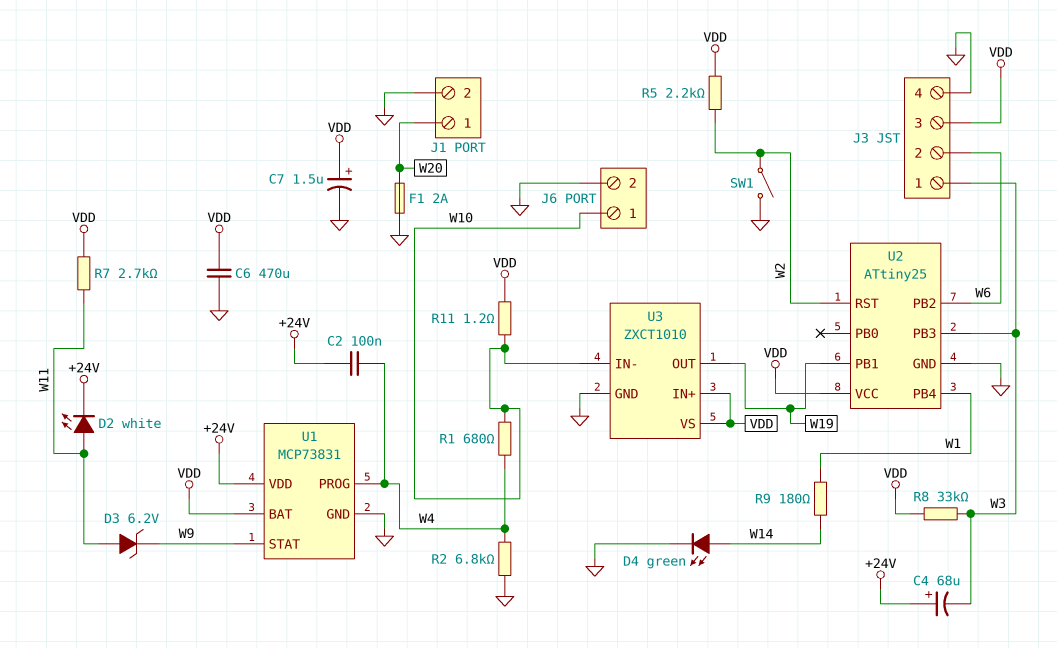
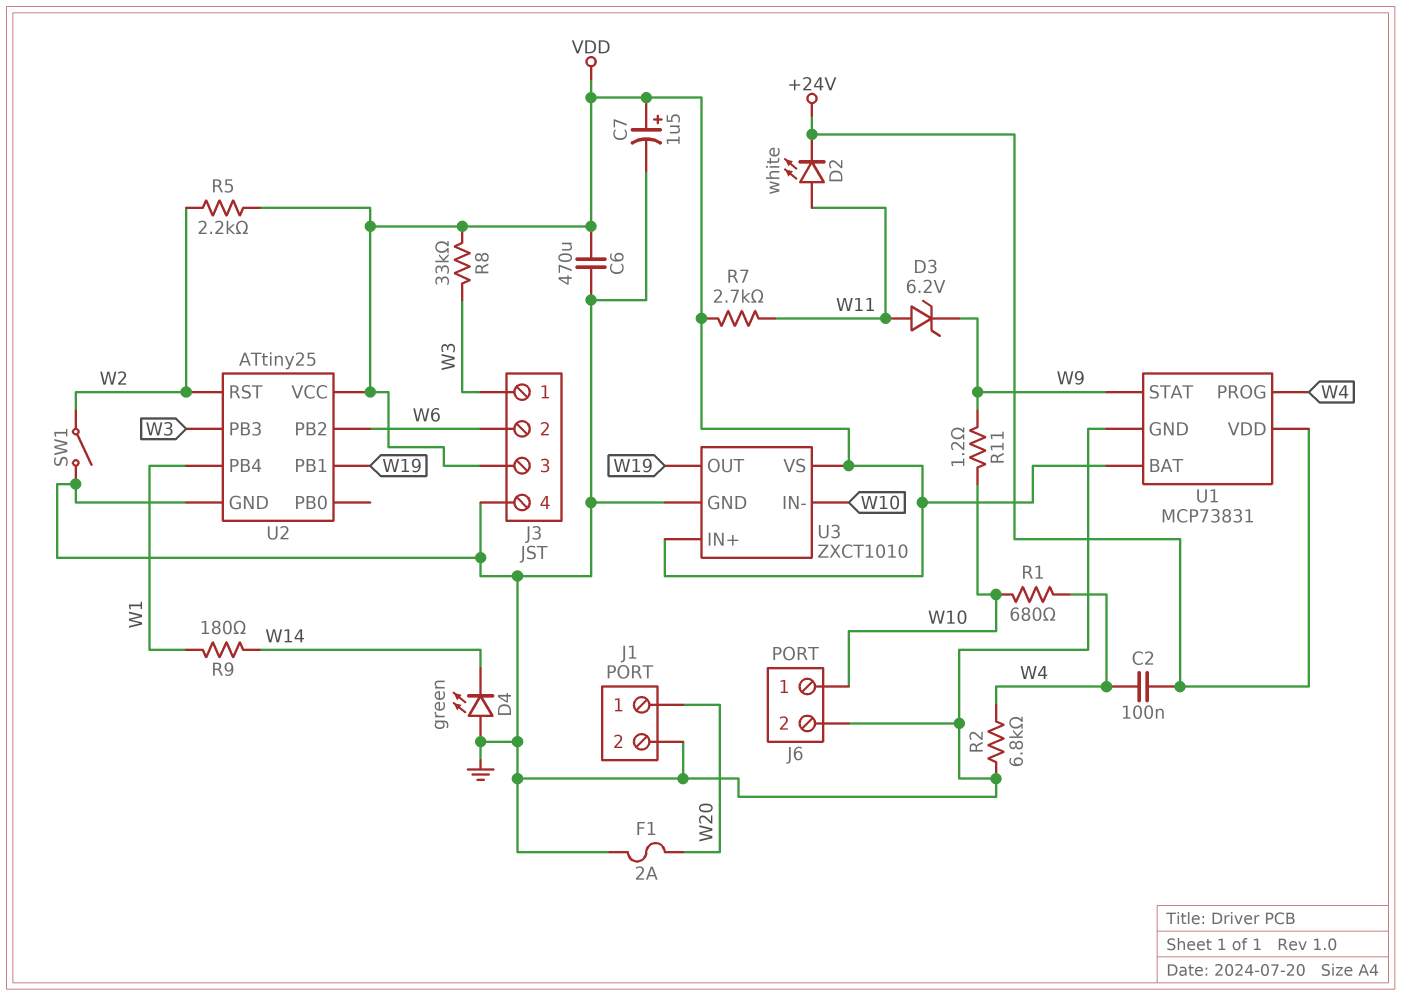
C4: 68uF (plus +24V, minus W3) -> none
D4: LED green (A W14, K GND) -> LED green (A GND, K W14)
R11: 1.2 (VDD, W10) -> 1.2 (W9, W10)

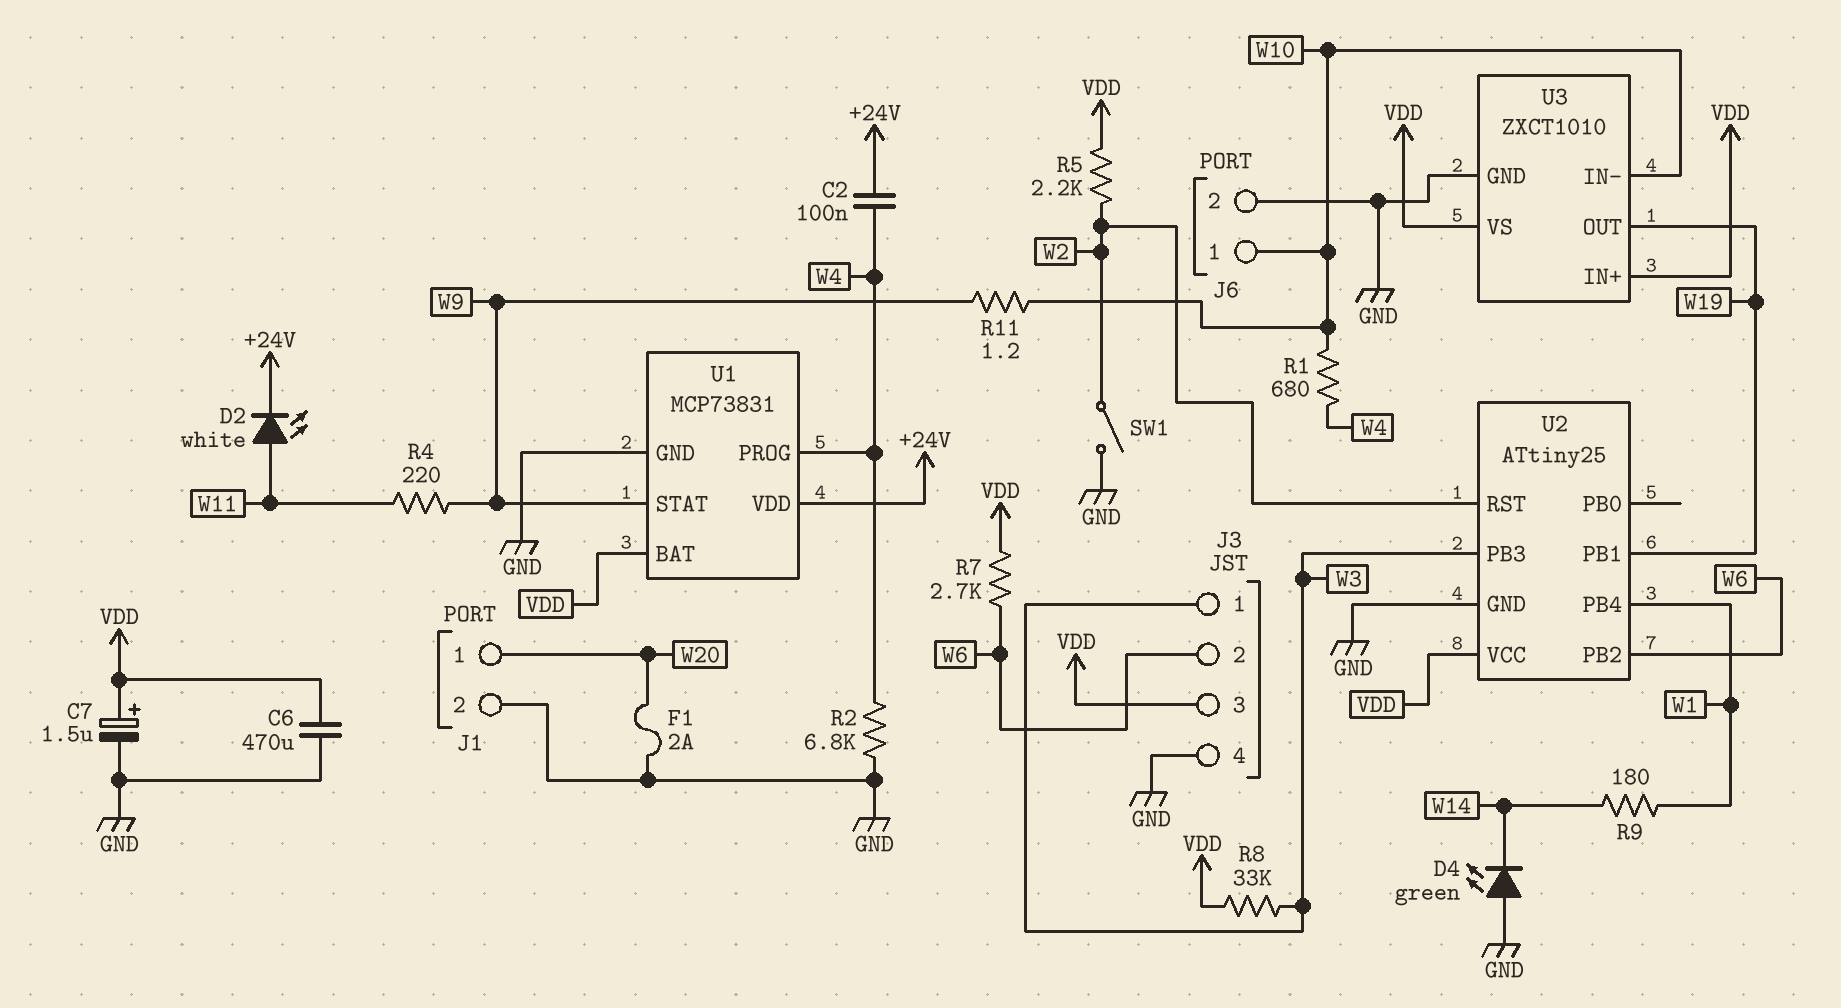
D3: zener 6.2V (A W11, K W9) -> none
R4: none -> 220 (W9, W11)
R7: 2.7k (VDD, W11) -> 2.7k (VDD, W6)

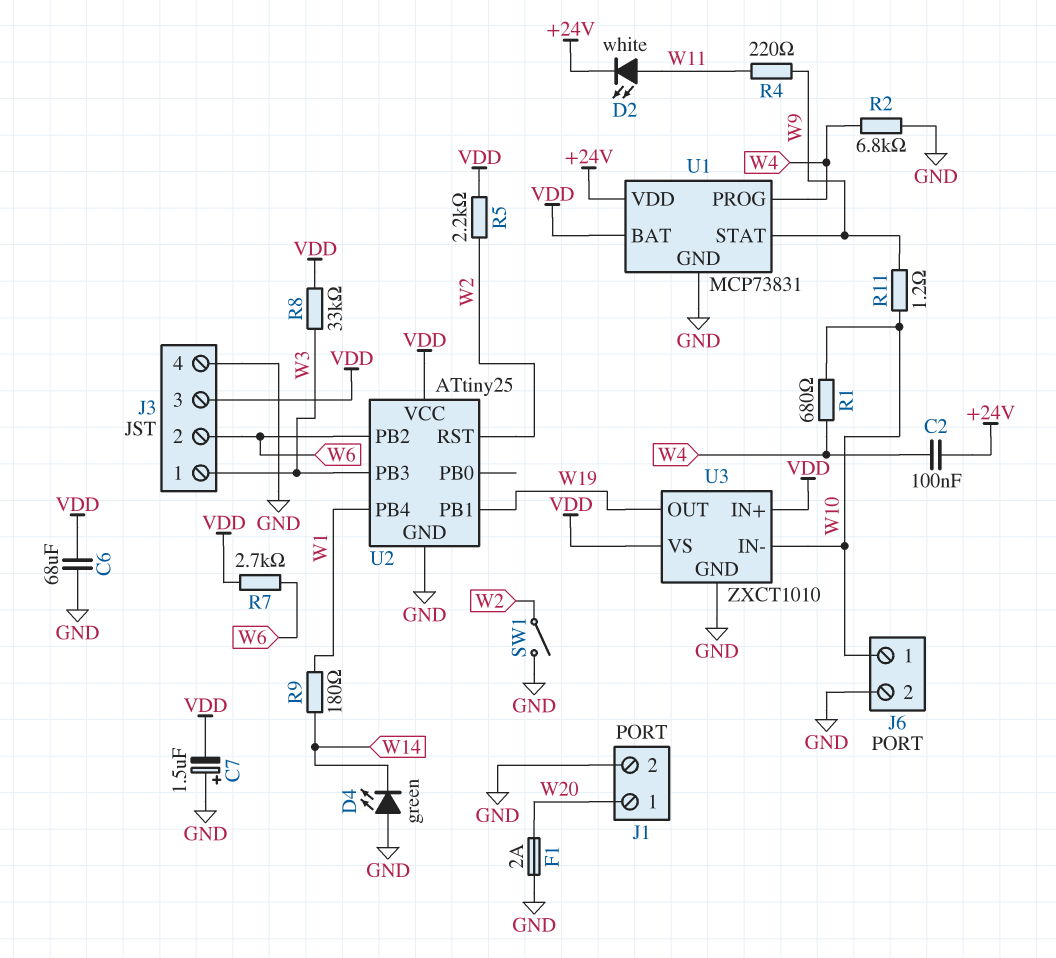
C6: 470uF (GND, VDD) -> 68uF (GND, VDD)
C7: 1.5uF (plus VDD, minus GND) -> 1.5uF (plus GND, minus VDD)

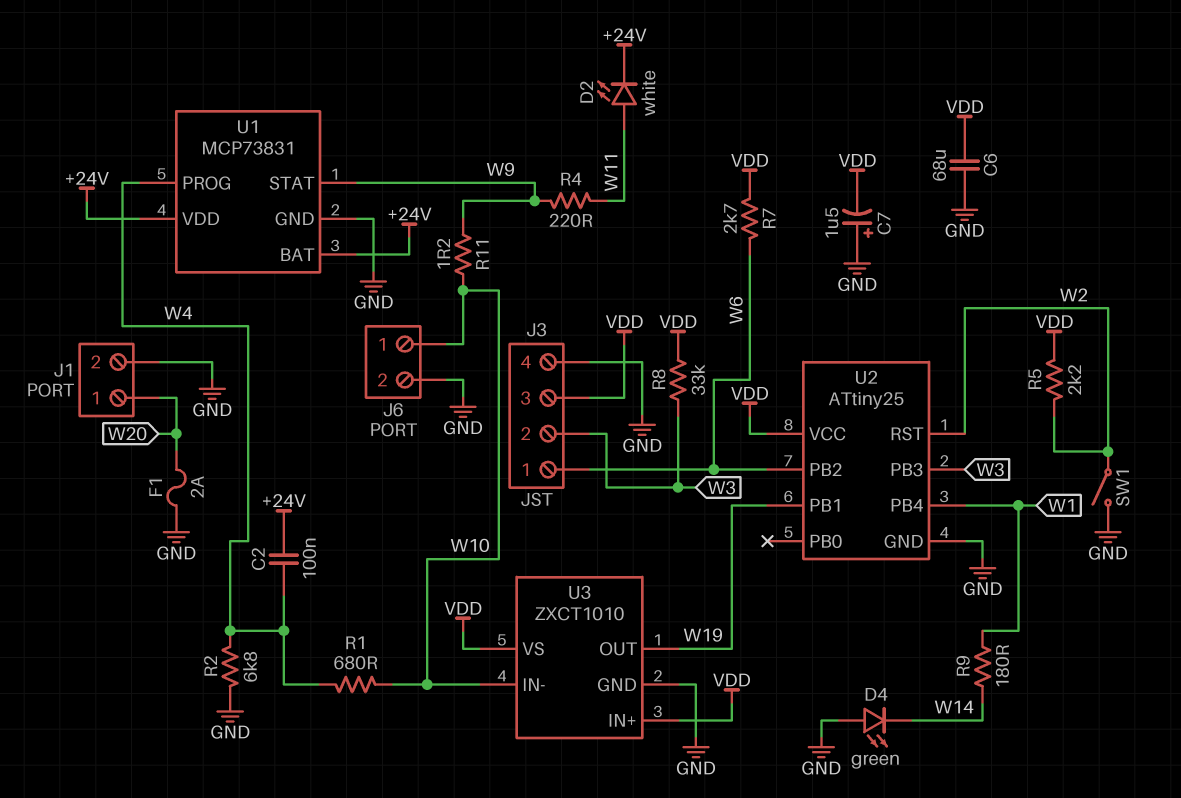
J3 pin 1: W3 -> W6
J3 pin 2: W6 -> W3
U1 pin BAT: VDD -> +24V

